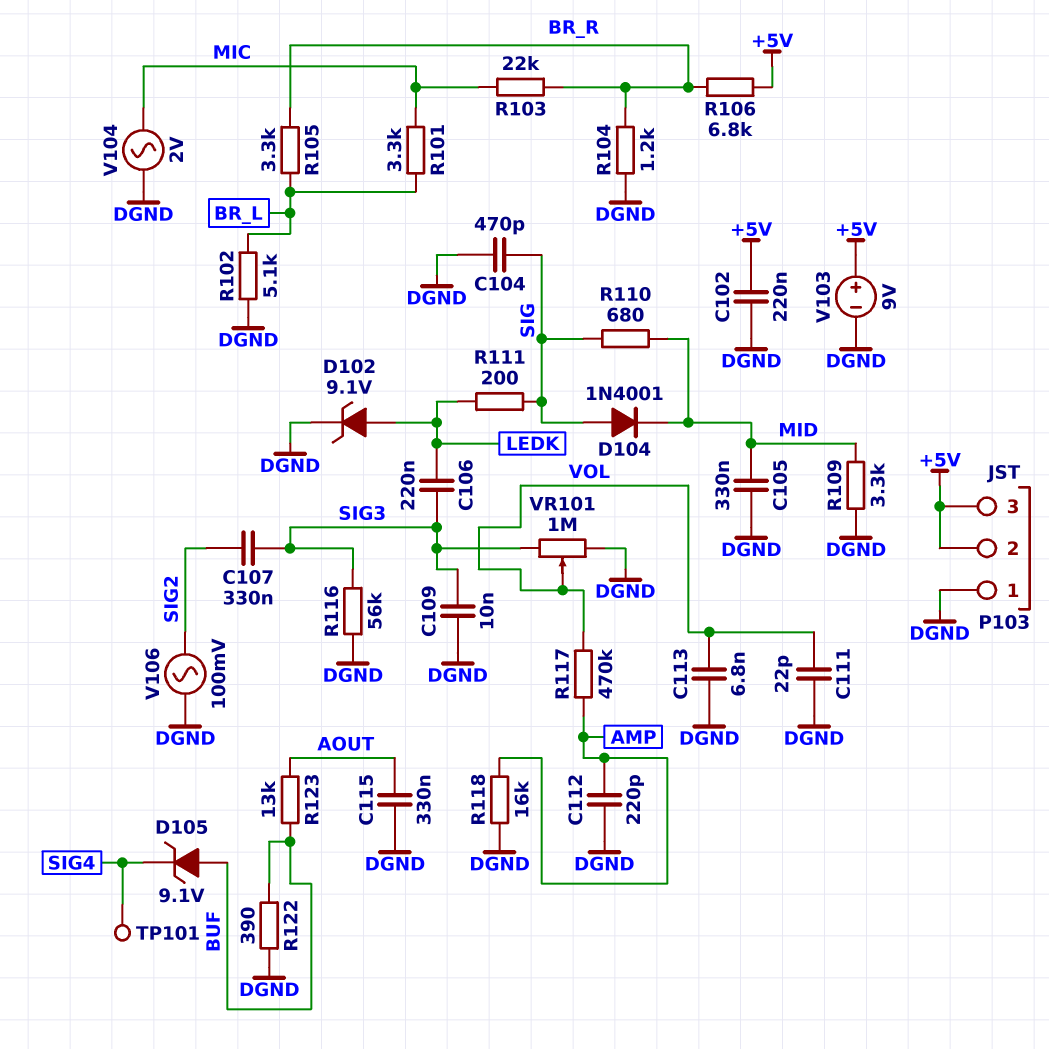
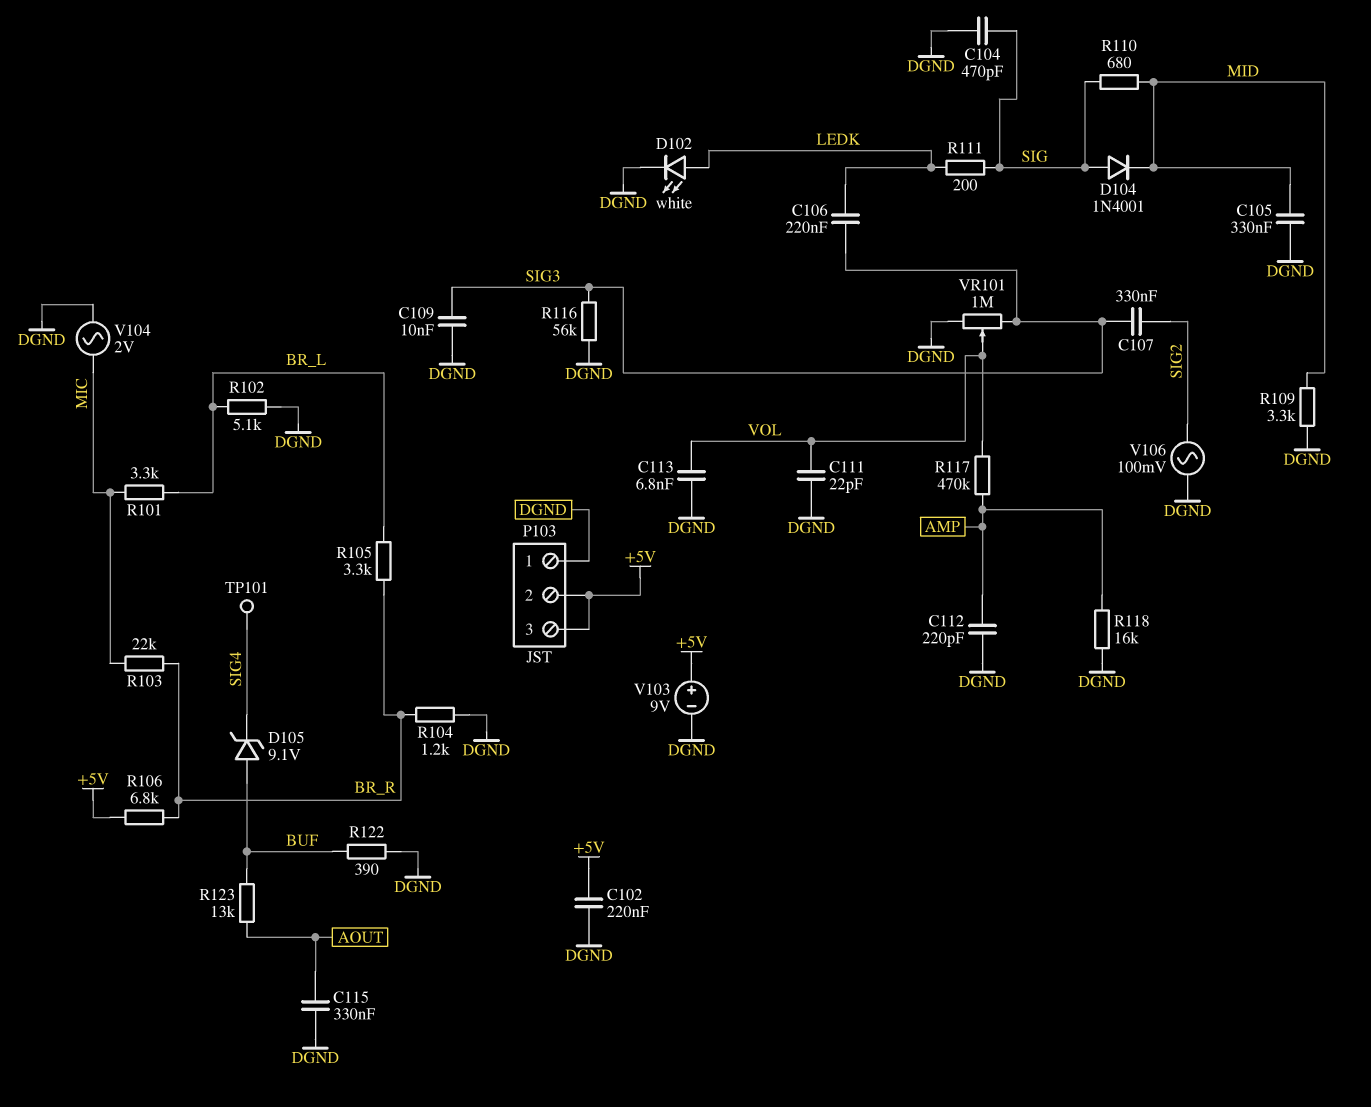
D102: zener 9.1V (A LEDK, K DGND) -> LED white (A LEDK, K DGND)

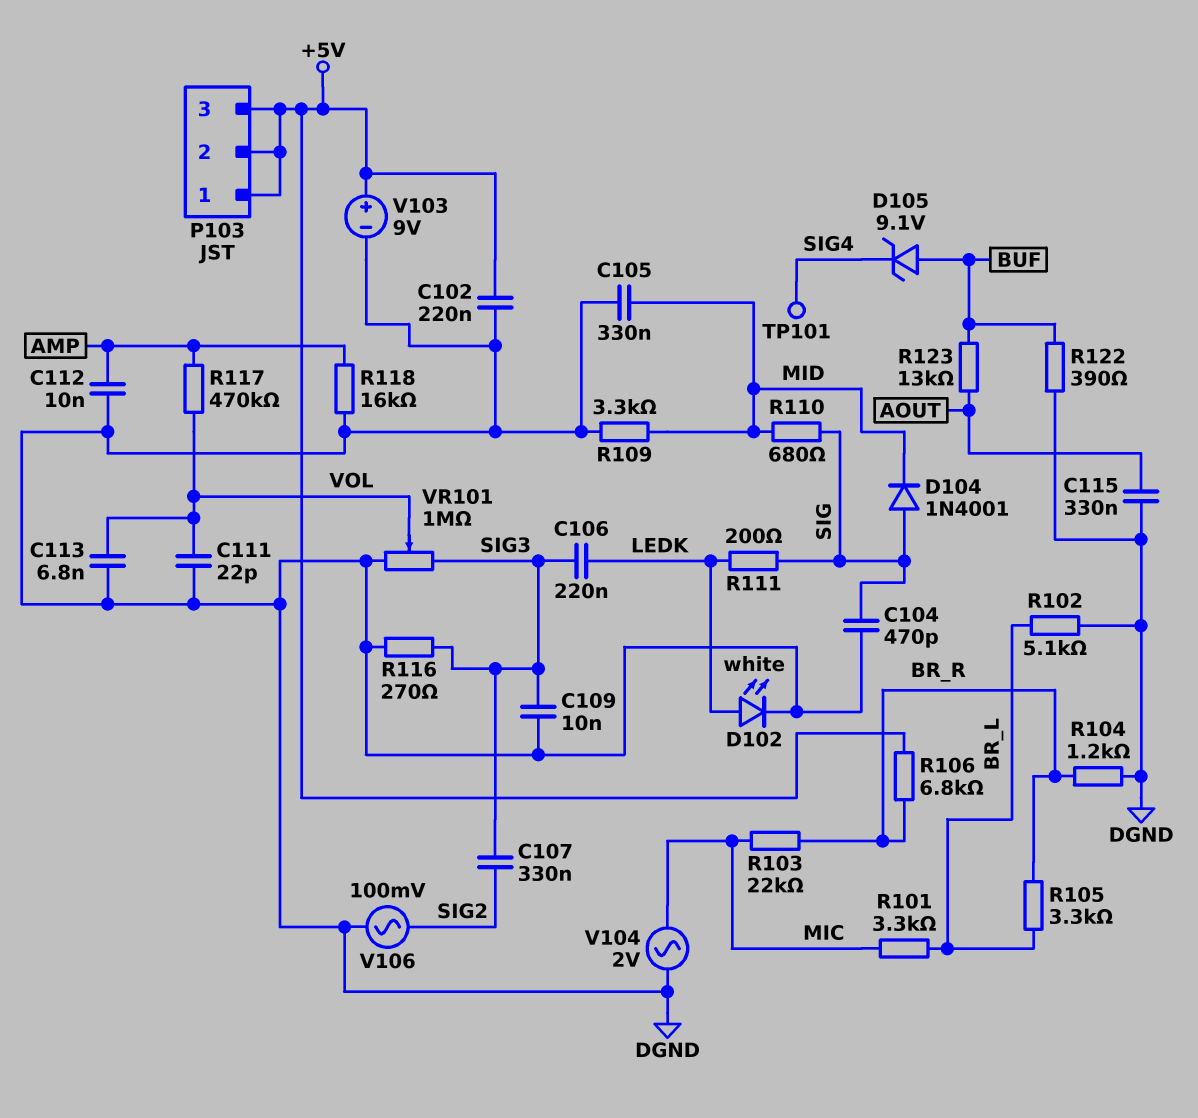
C112: 220pF (AMP, DGND) -> 10nF (AMP, DGND)
P103 pin 1: DGND -> +5V
R116: 56k (DGND, SIG3) -> 270 (DGND, SIG3)

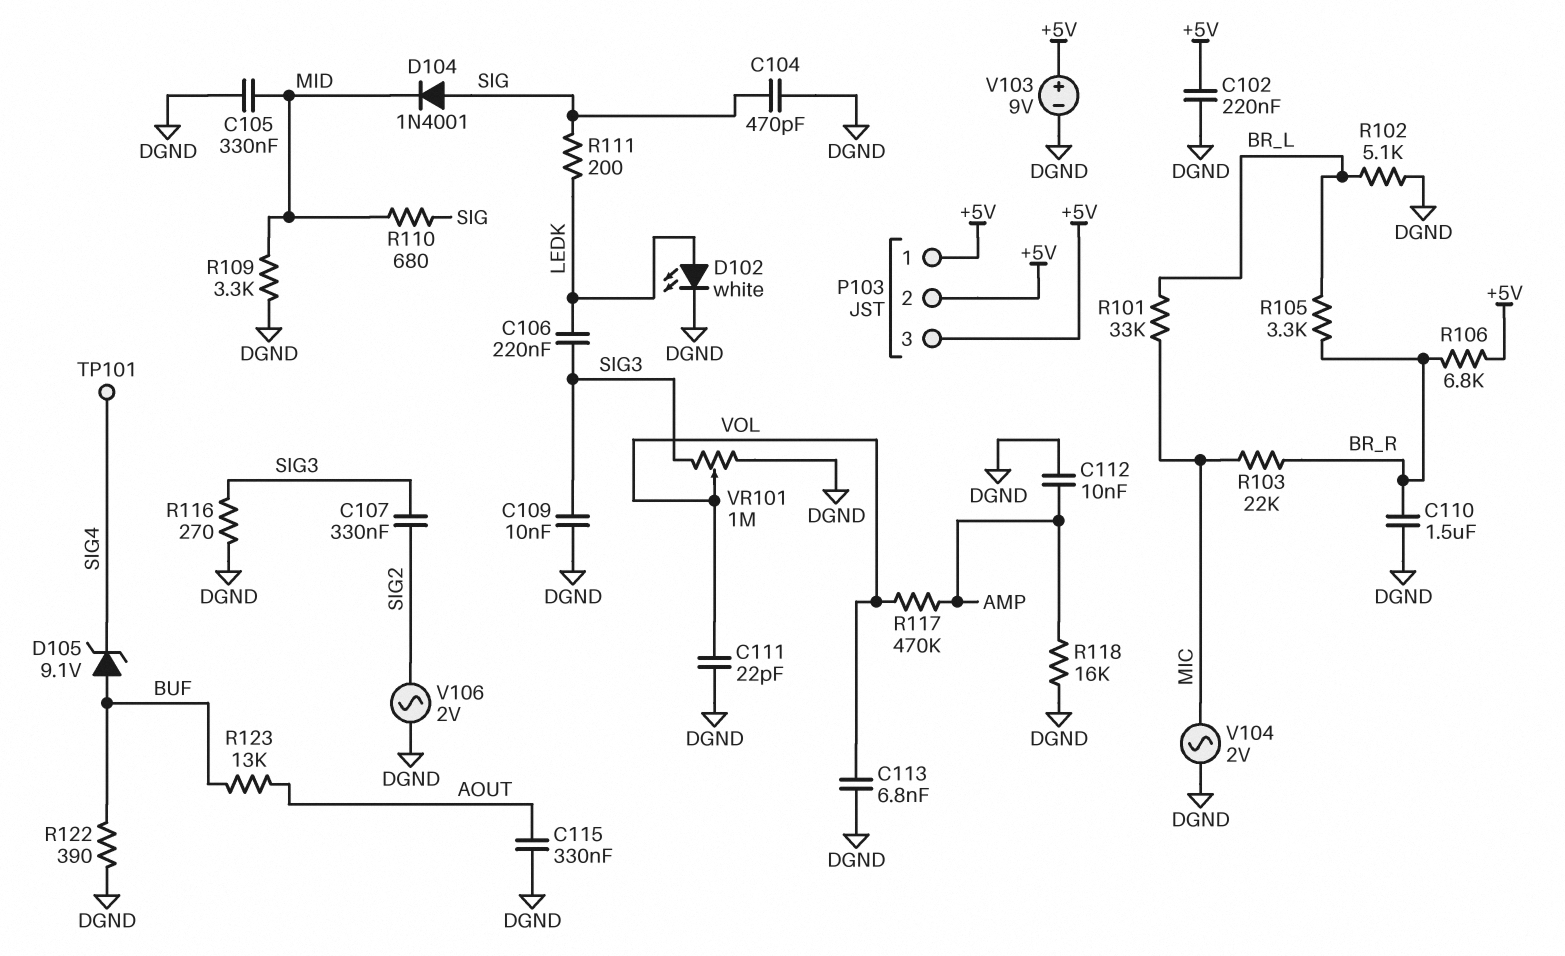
C110: none -> 1.5uF (BR_R, DGND)
R101: 3.3k (BR_L, MIC) -> 33k (BR_L, MIC)
R104: 1.2k (BR_R, DGND) -> none
V106: AC 100mV (DGND, SIG2) -> AC 2V (DGND, SIG2)

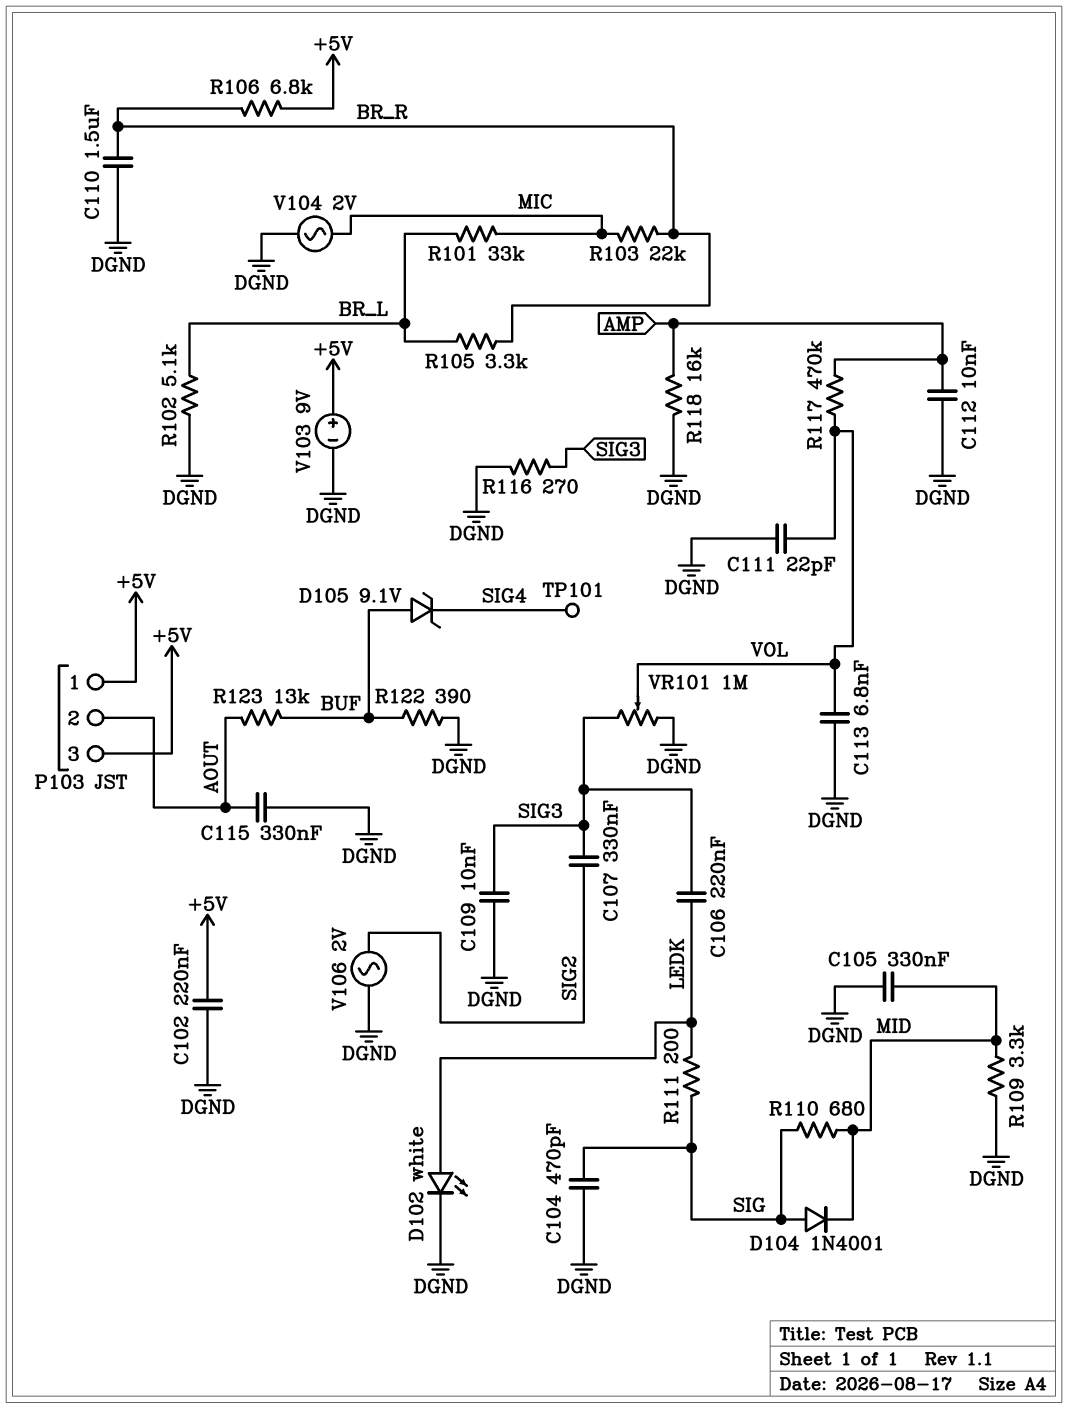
P103 pin 2: +5V -> AOUT

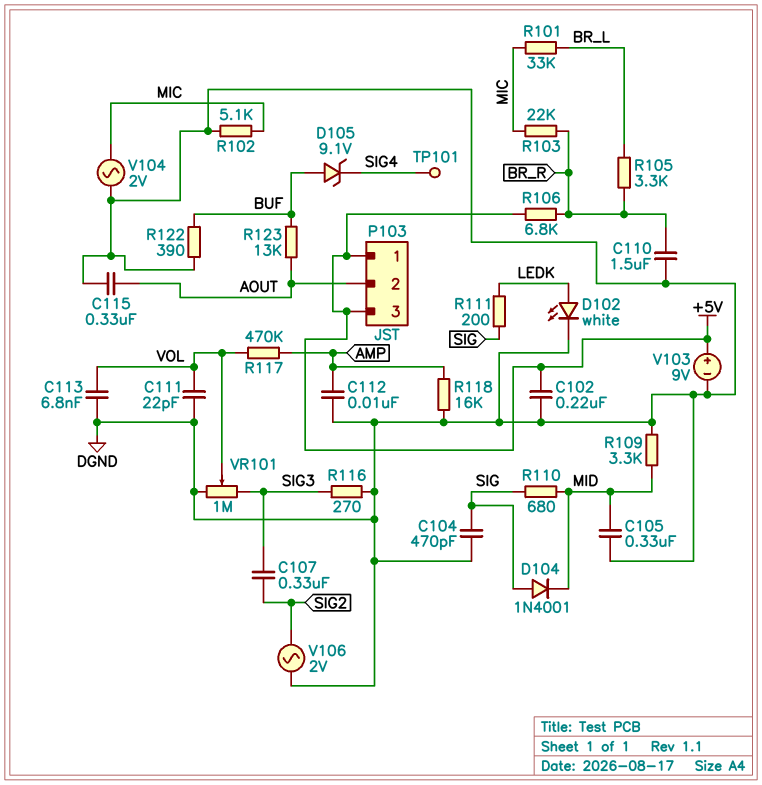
C106: 220nF (LEDK, SIG3) -> none
C109: 10nF (DGND, SIG3) -> none
R102: 5.1k (BR_L, DGND) -> 5.1k (DGND, MIC)

